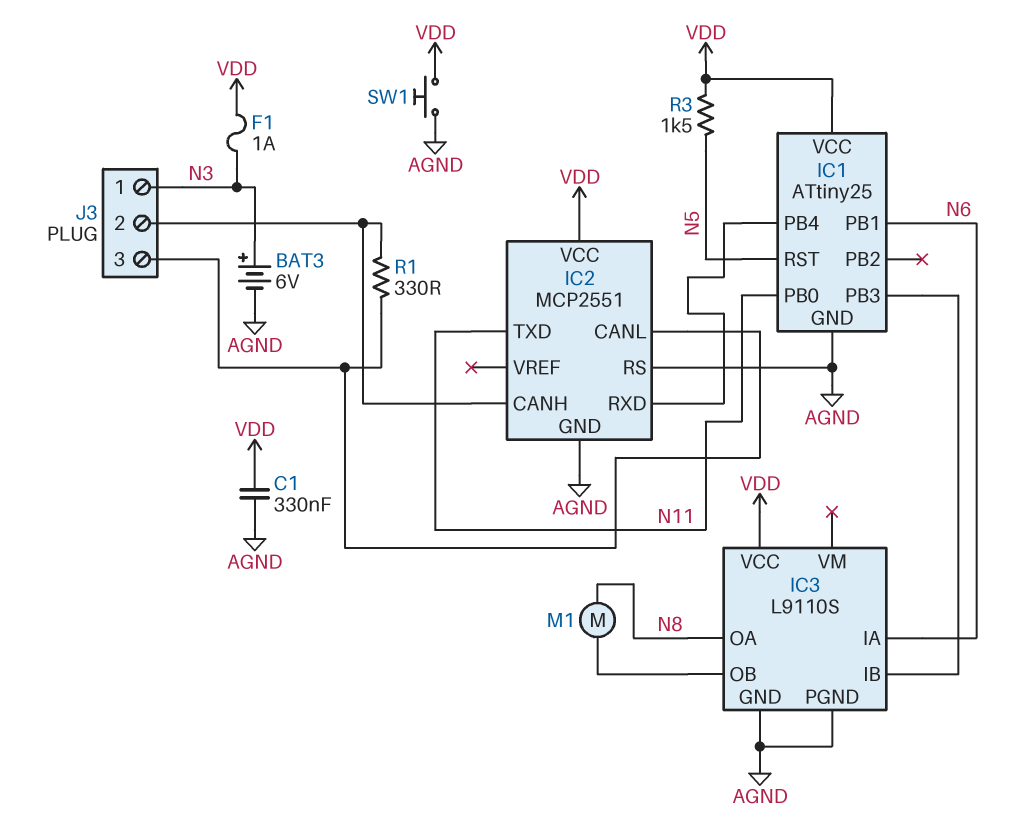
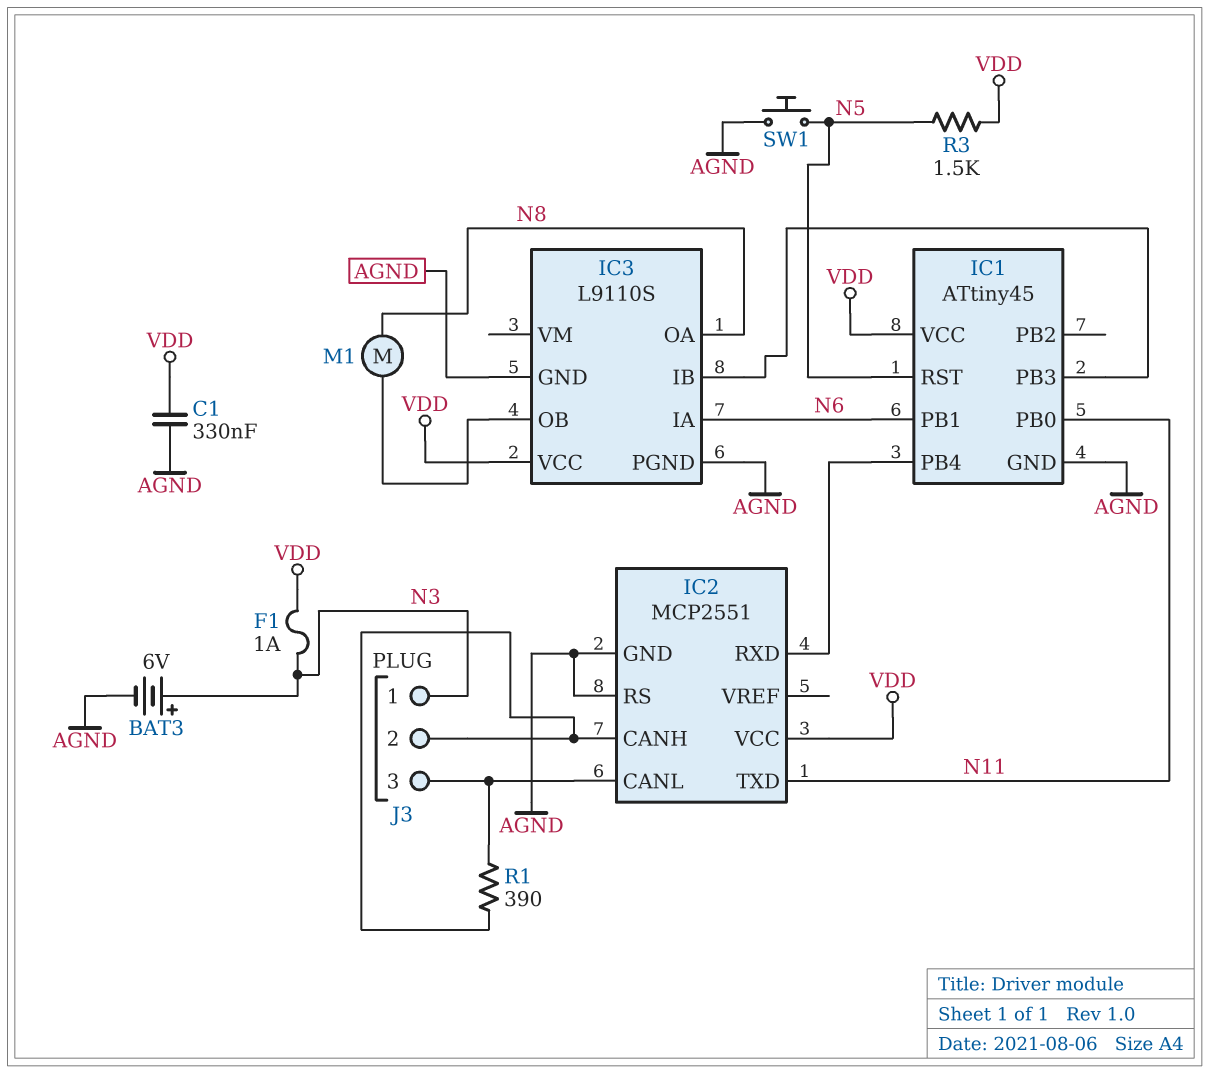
IC1: ATtiny25 -> ATtiny45
R1: 330 (IC2/CANH, IC2/CANL) -> 390 (IC2/CANH, IC2/CANL)
SW1: button (AGND, VDD) -> button (AGND, N5)

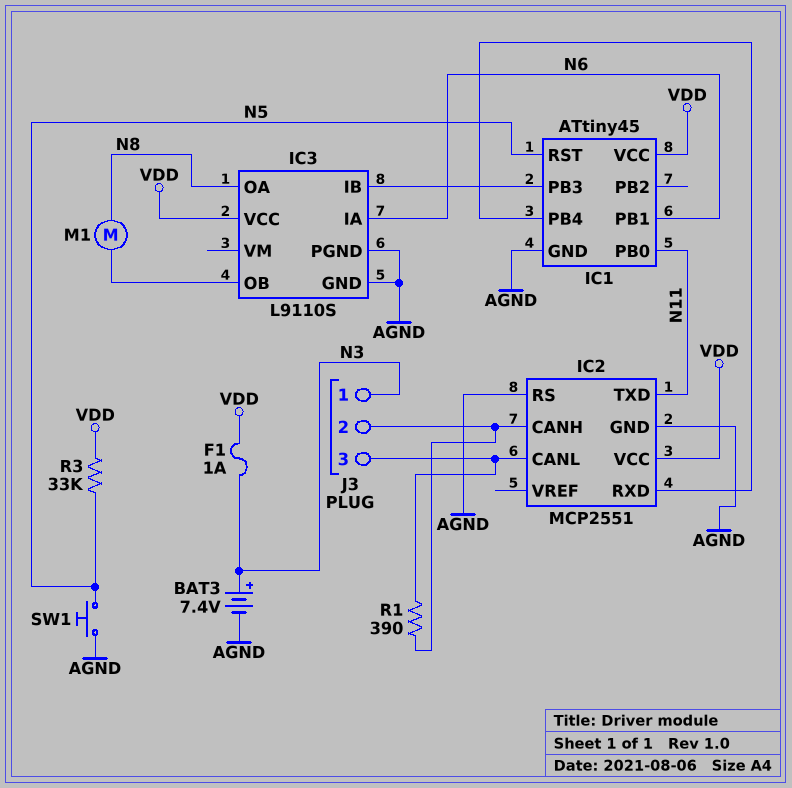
BAT3: 6V (plus N3, minus AGND) -> 7.4V (plus N3, minus AGND)
C1: 330nF (AGND, VDD) -> none
R3: 1.5k (N5, VDD) -> 33k (N5, VDD)

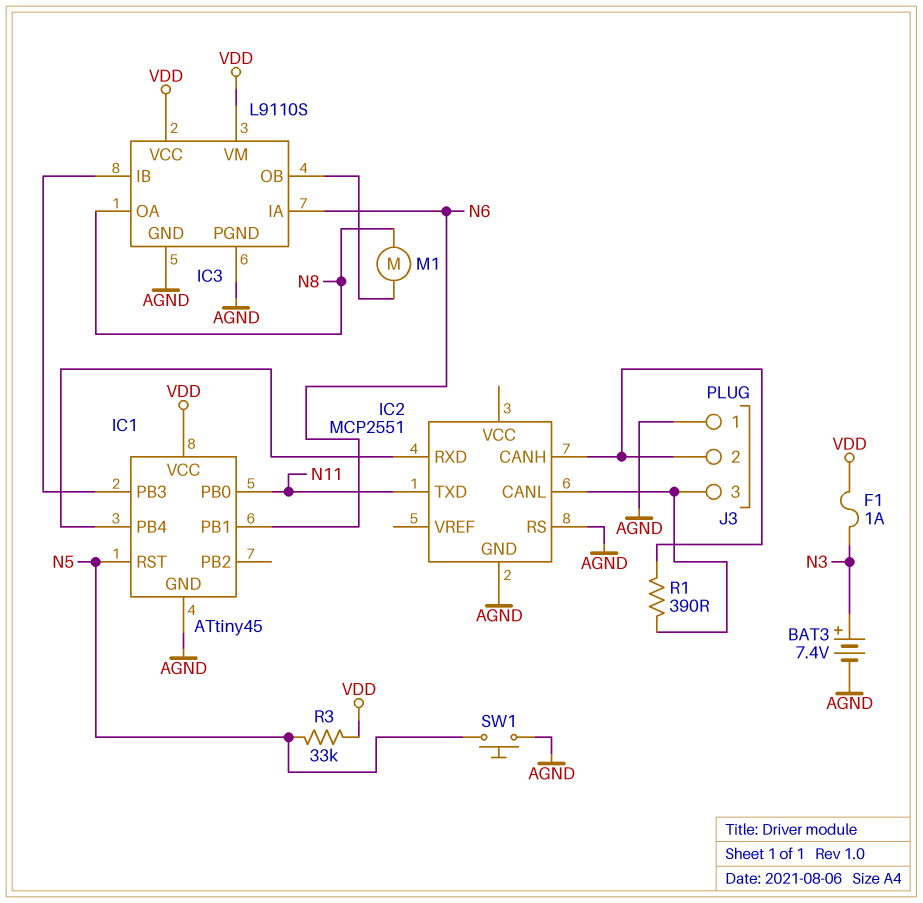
IC2 pin VCC: VDD -> none
IC3 pin VM: none -> VDD
J3 pin 1: N3 -> AGND

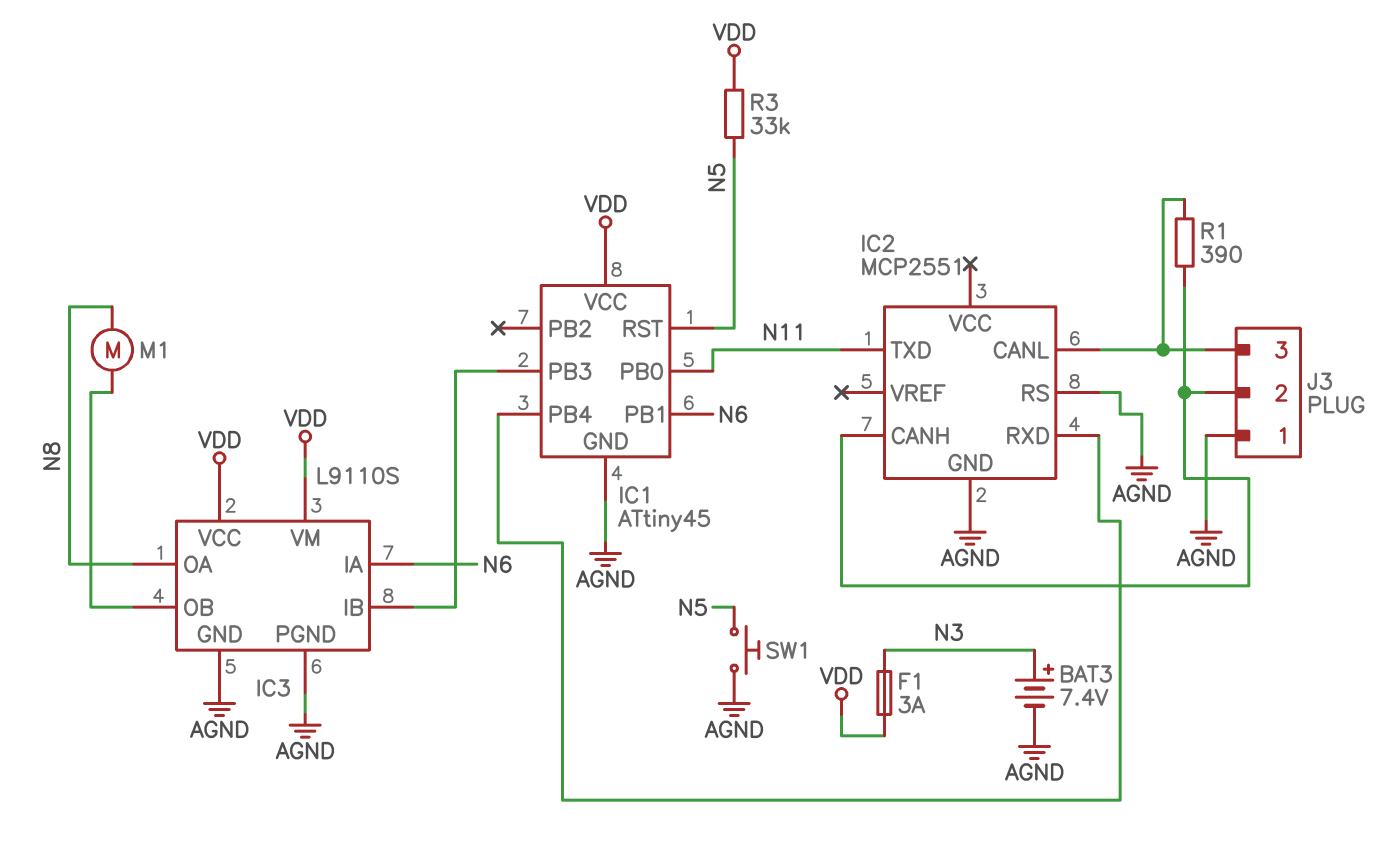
F1: 1A (N3, VDD) -> 3A (N3, VDD)

